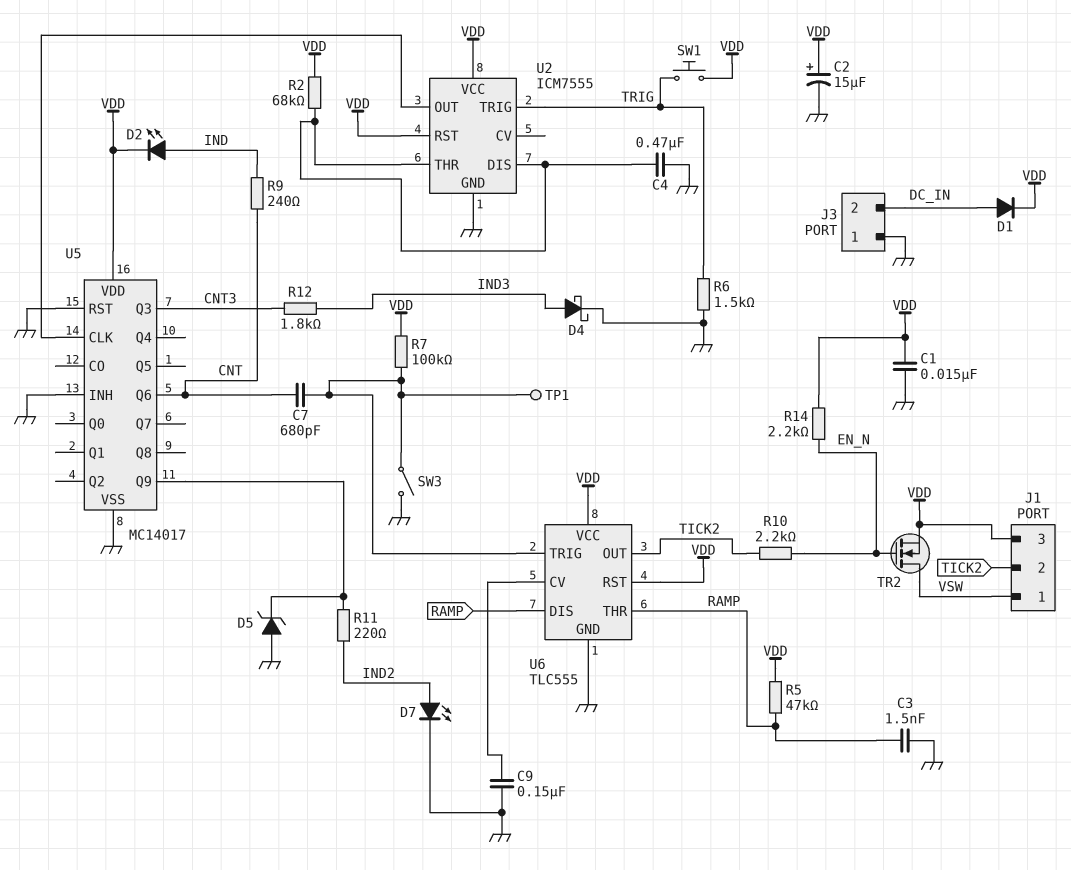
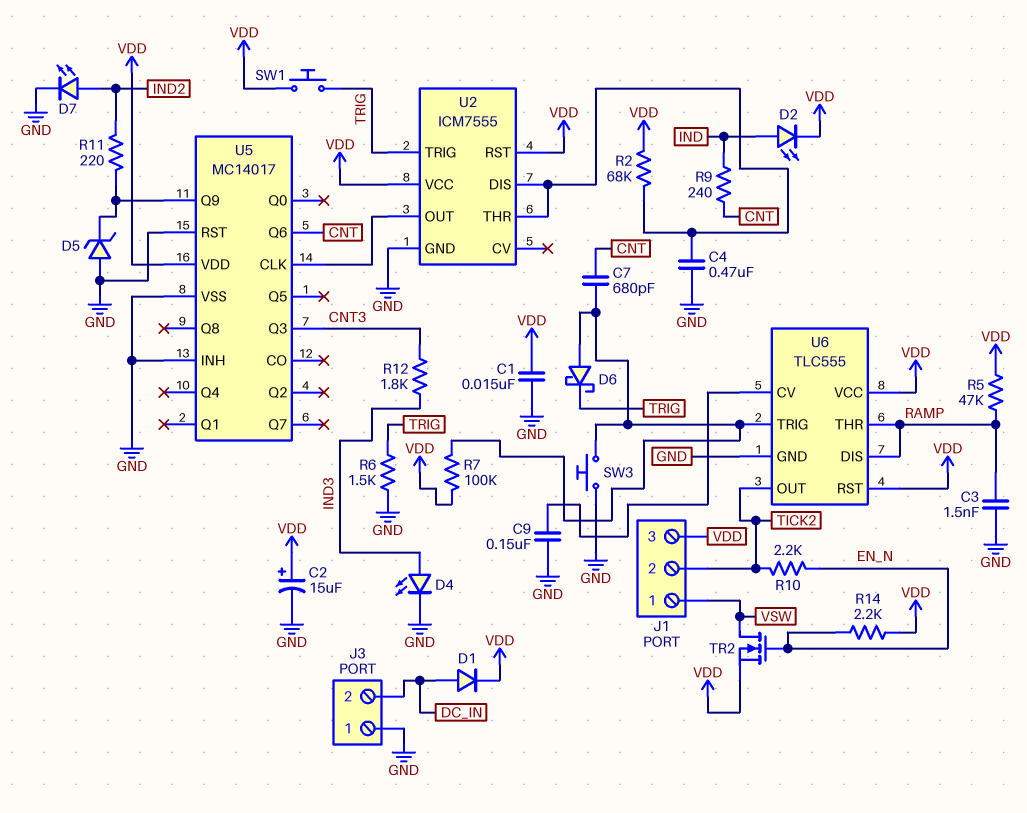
D4: schottky (A IND3, K GND) -> LED (A IND3, K GND)
D6: none -> schottky (A U6/TRIG, K TRIG)
SW3: switch (GND, U6/TRIG) -> button (GND, U6/TRIG)
TP1: test point (U6/TRIG) -> none

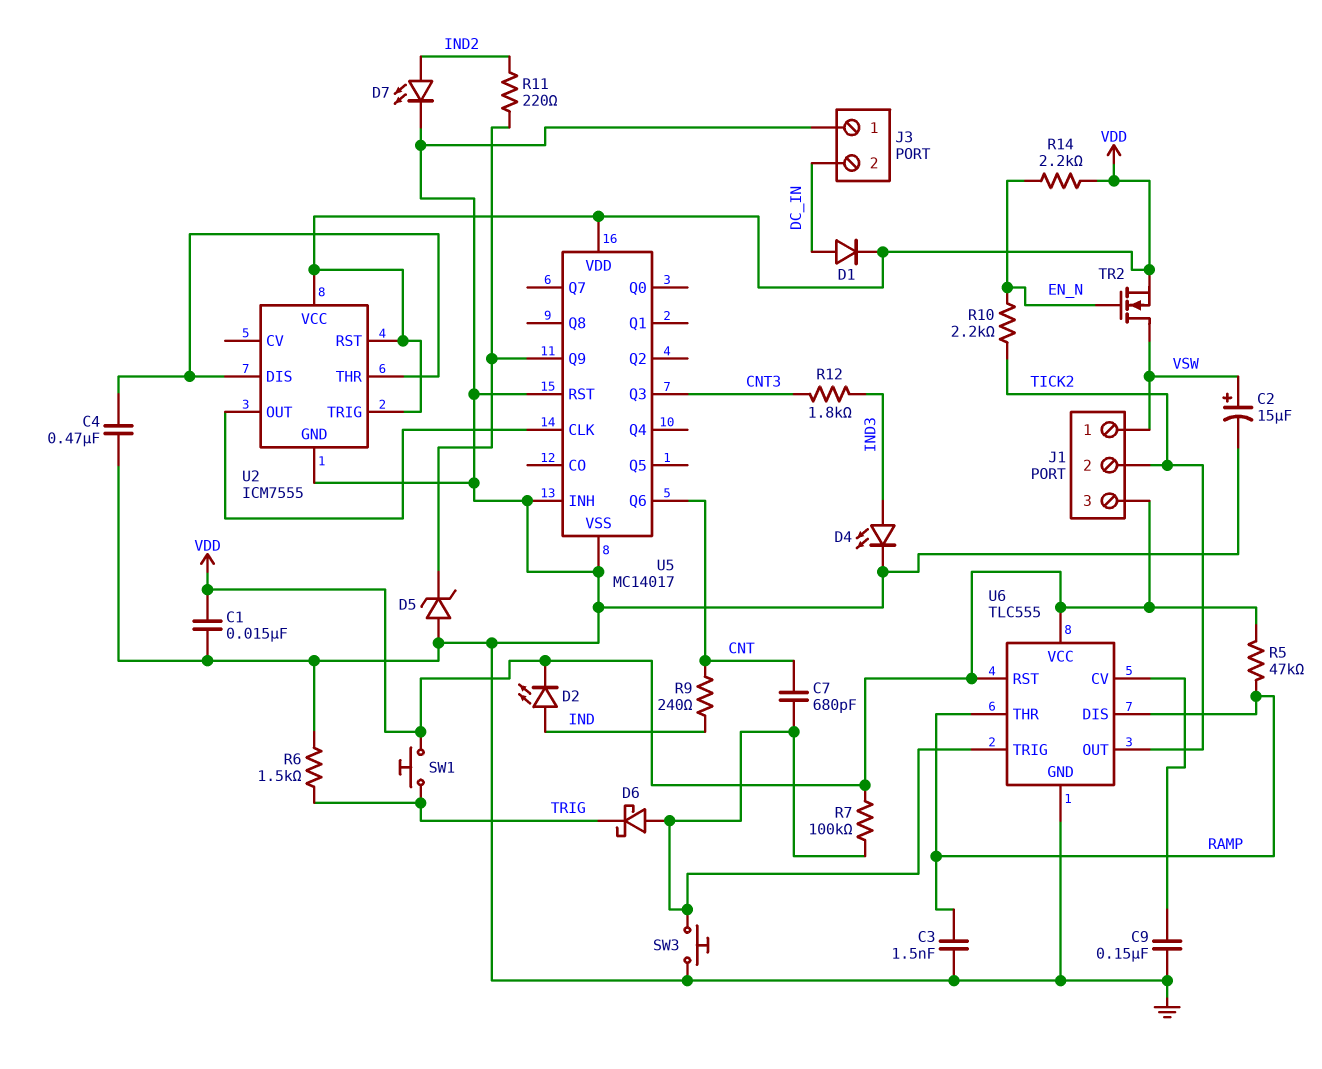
C2: 15uF (plus VDD, minus GND) -> 15uF (plus VSW, minus GND)
R2: 68k (U2/DIS, VDD) -> none
U2 pin TRIG: TRIG -> VDD

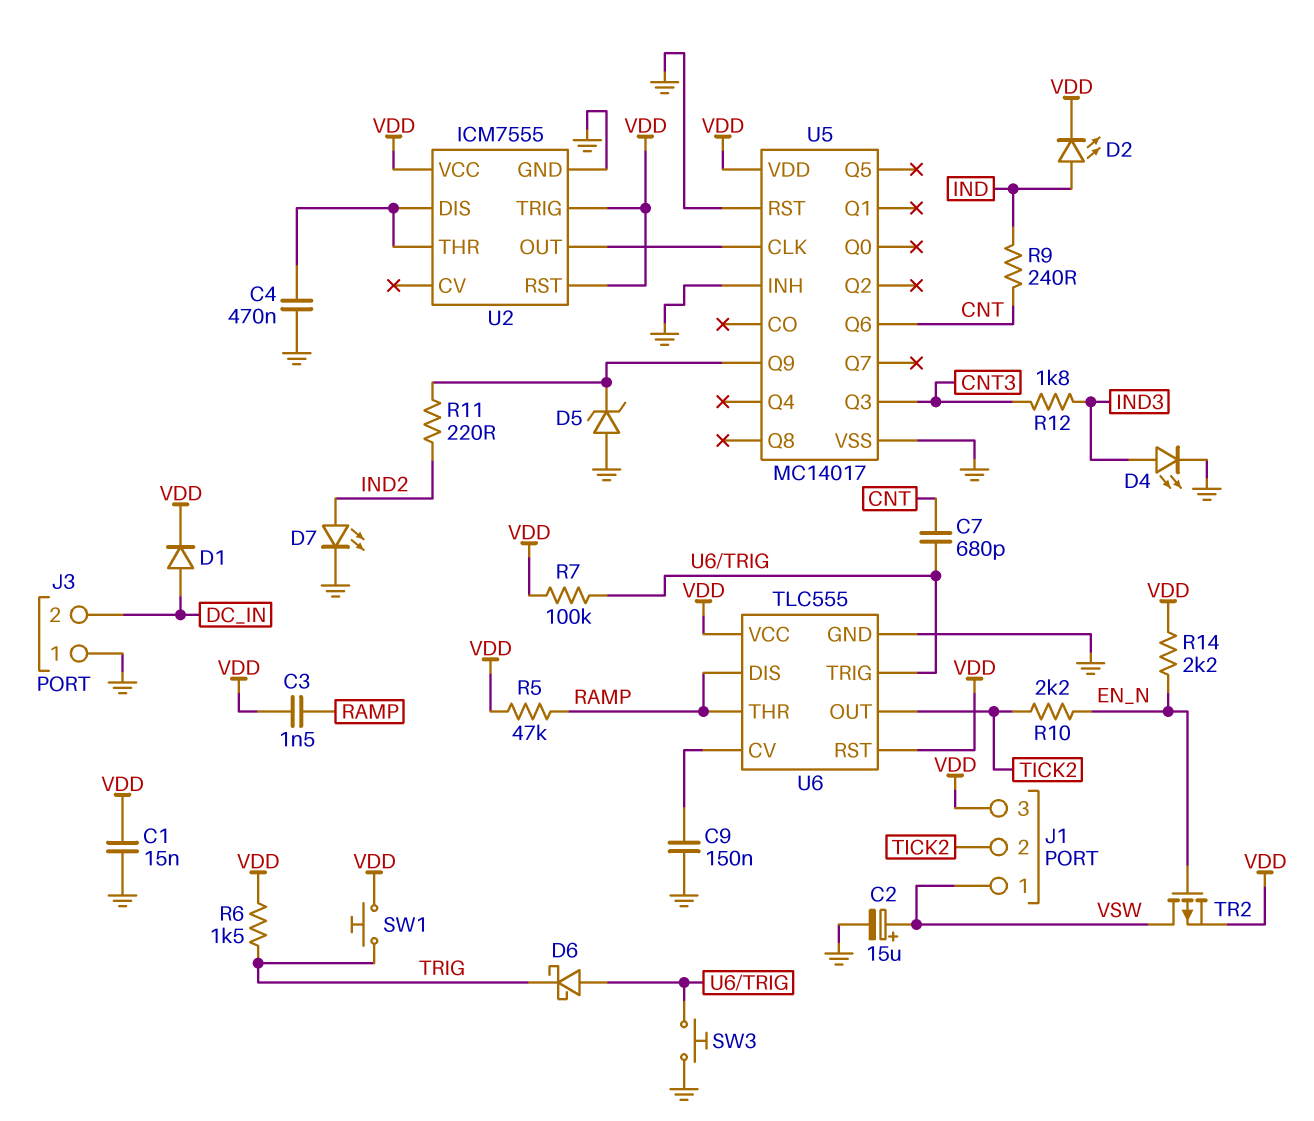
C3: 1.5nF (GND, RAMP) -> 1.5nF (RAMP, VDD)
R6: 1.5k (GND, TRIG) -> 1.5k (TRIG, VDD)
TR2: NMOS (G EN_N, D VSW, S VDD) -> PMOS (G EN_N, D VSW, S VDD)

